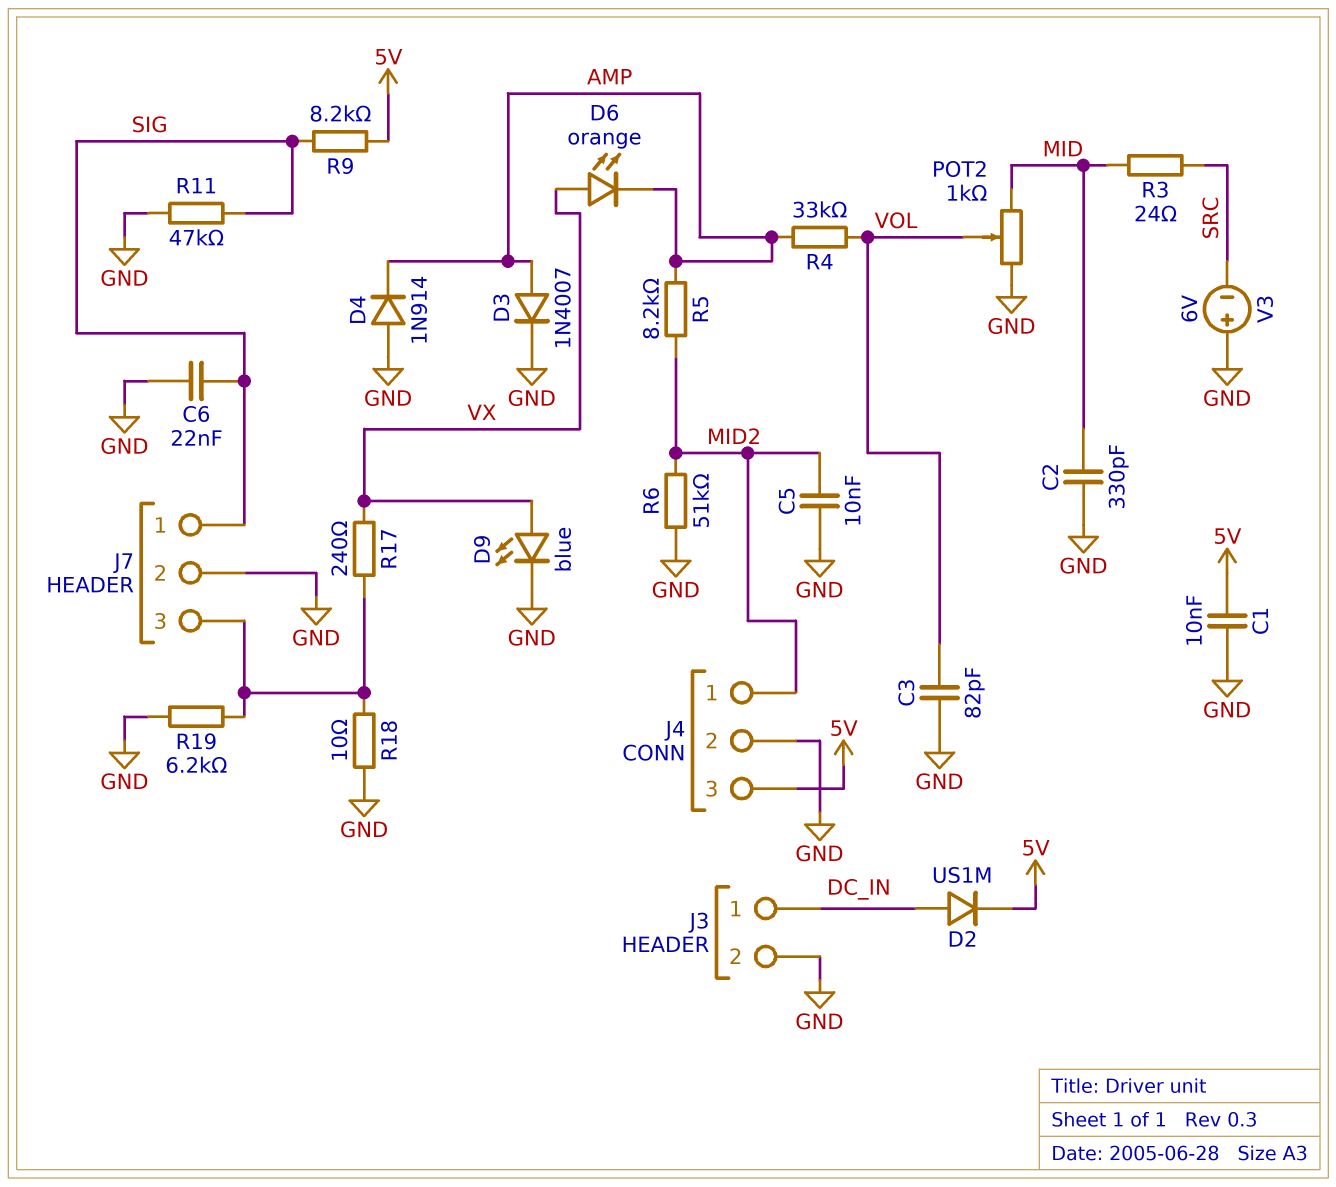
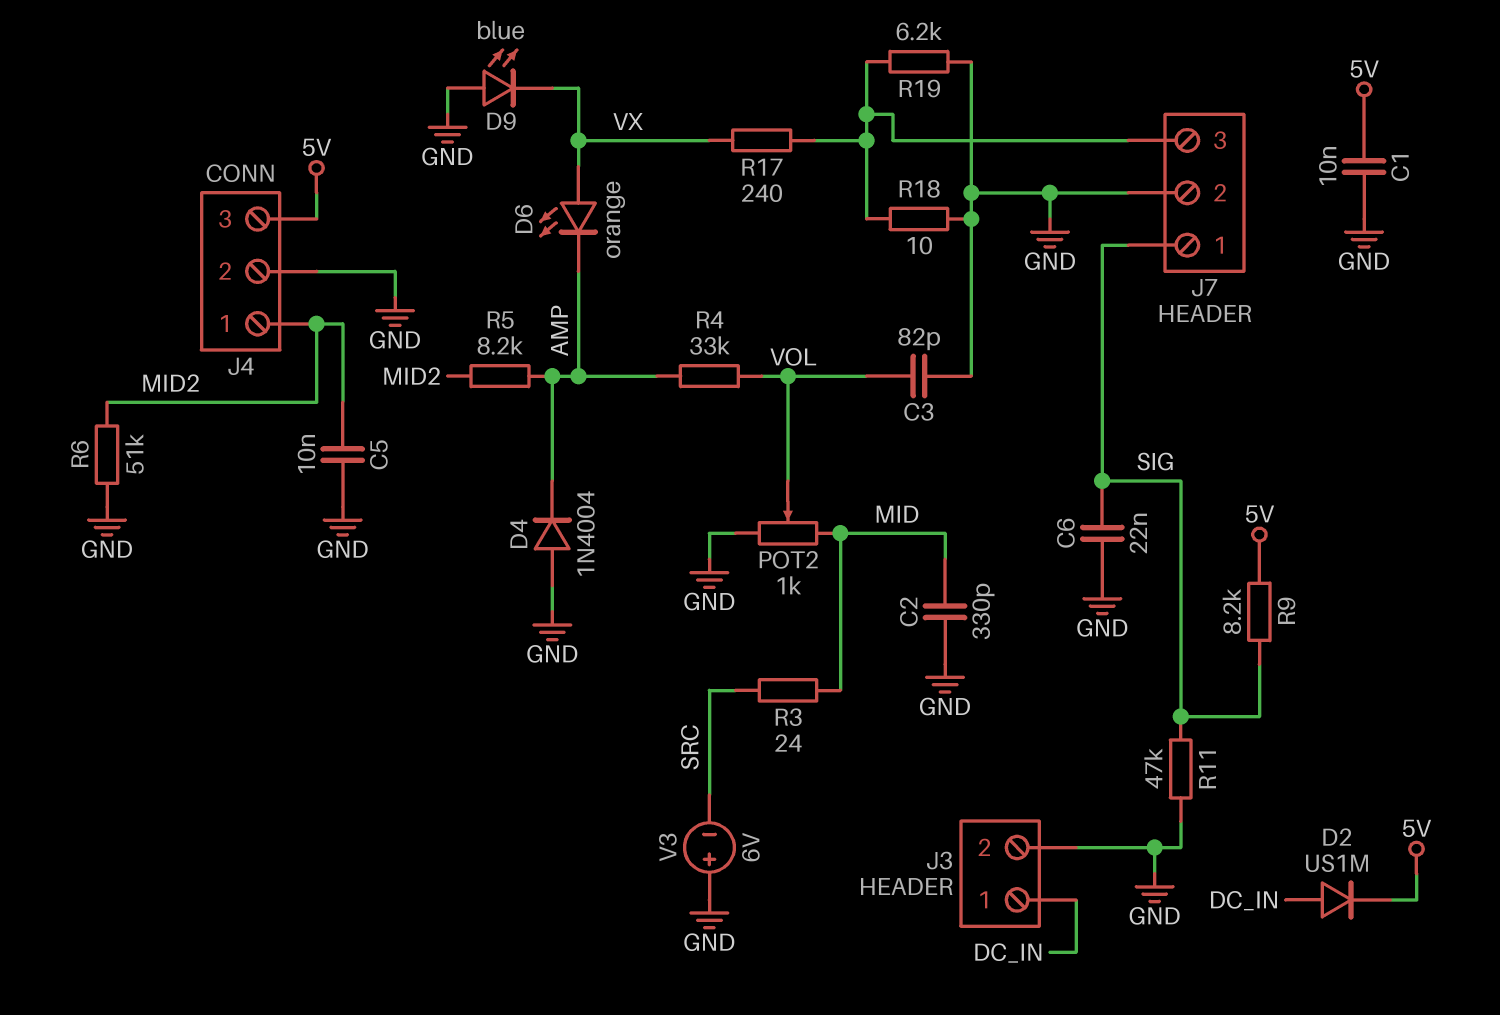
D3: diode 1N4007 (A AMP, K GND) -> none
D4: diode 1N914 (A GND, K AMP) -> diode 1N4004 (A GND, K AMP)
D9: LED blue (A VX, K GND) -> LED blue (A GND, K VX)

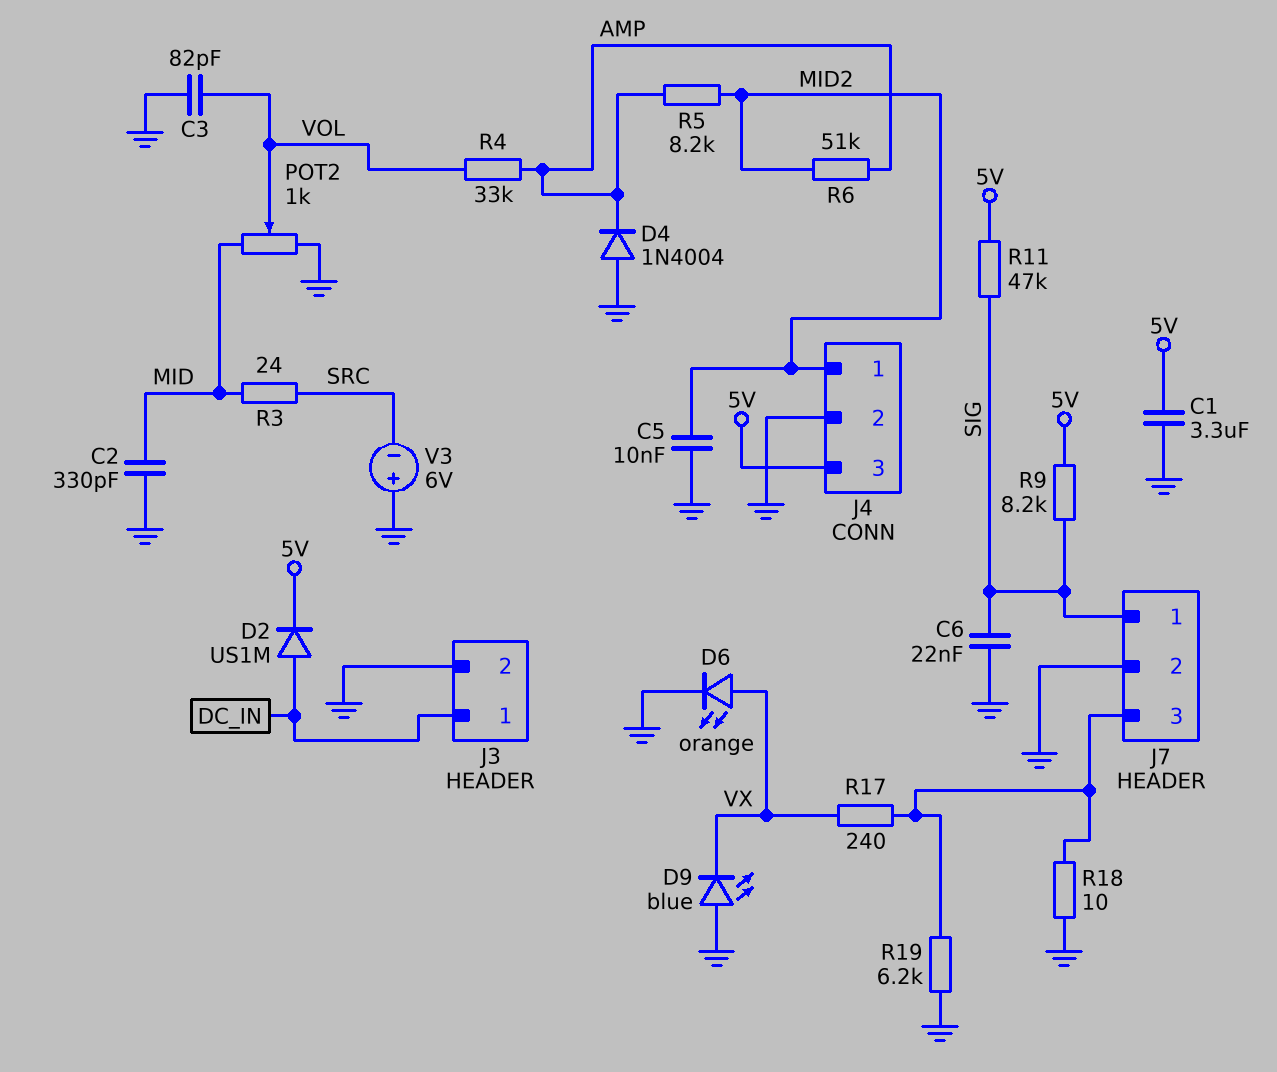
C1: 10nF (5V, GND) -> 3.3uF (5V, GND)
D6: LED orange (A VX, K AMP) -> LED orange (A VX, K GND)
R6: 51k (GND, MID2) -> 51k (AMP, MID2)
R11: 47k (GND, SIG) -> 47k (5V, SIG)

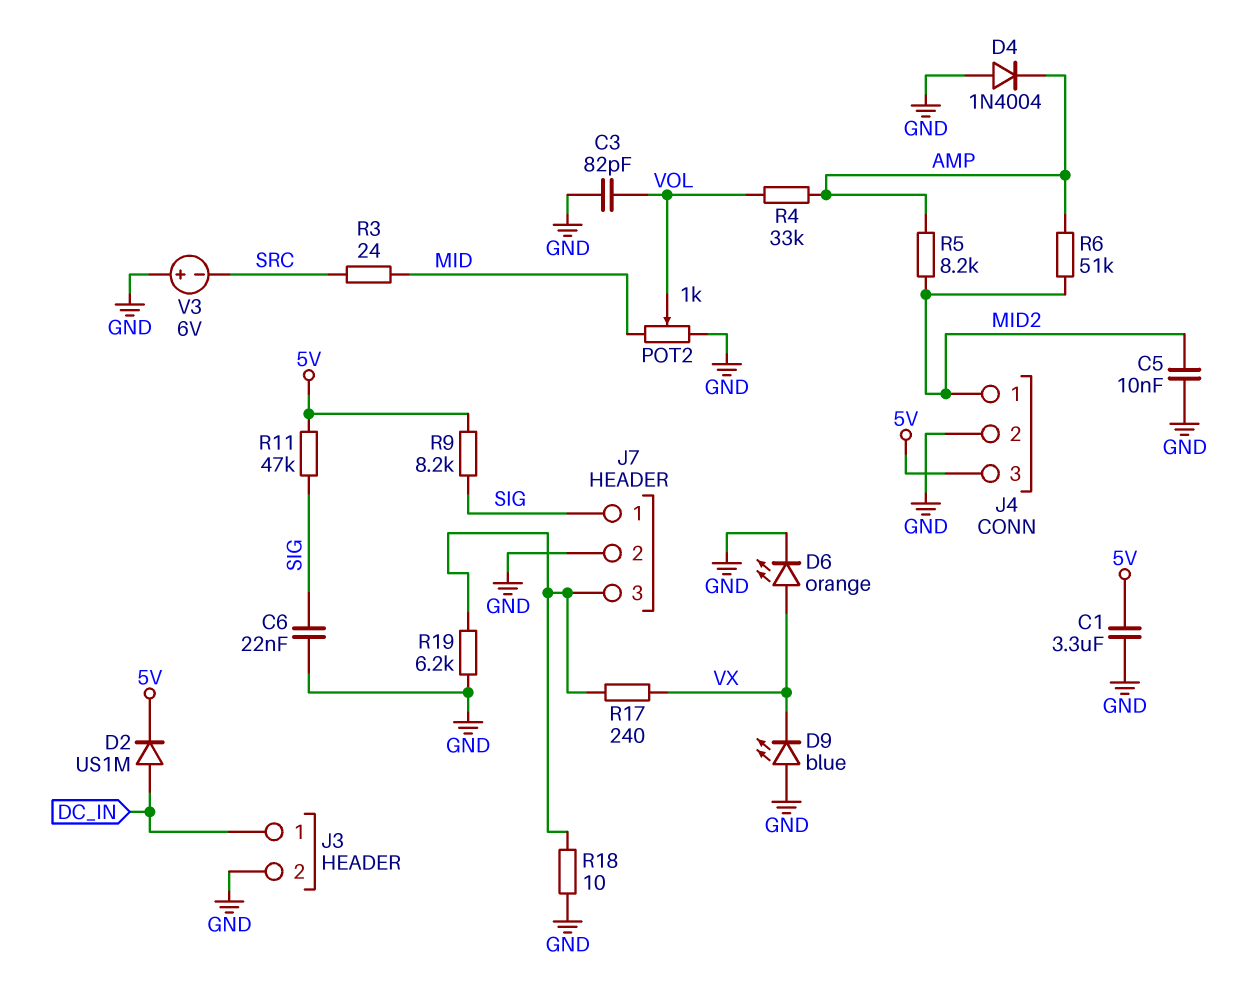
C2: 330pF (GND, MID) -> none

